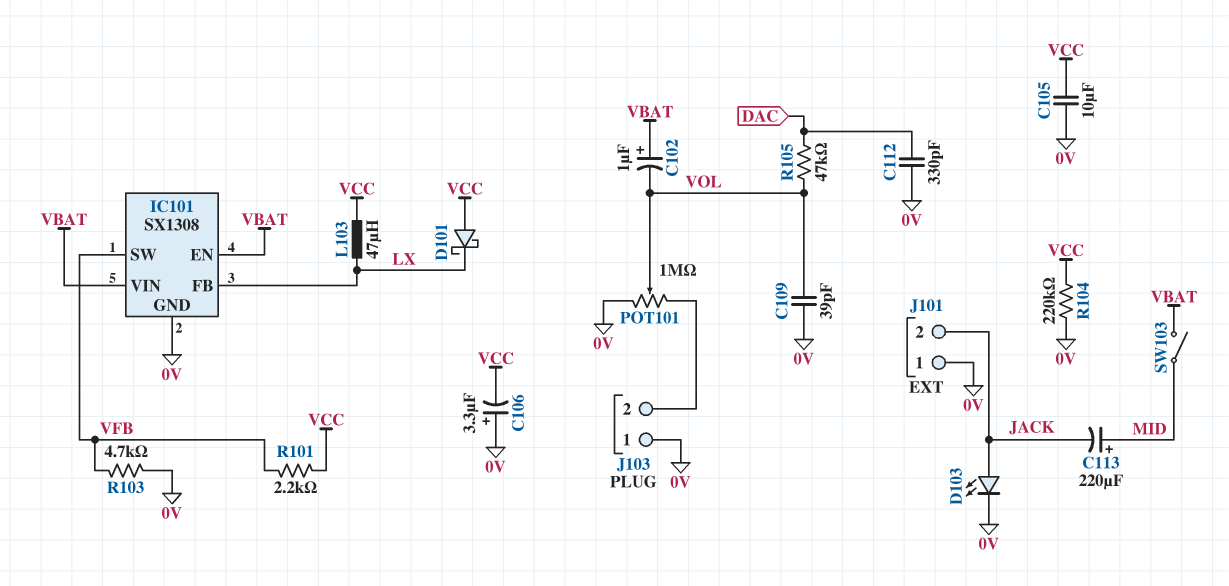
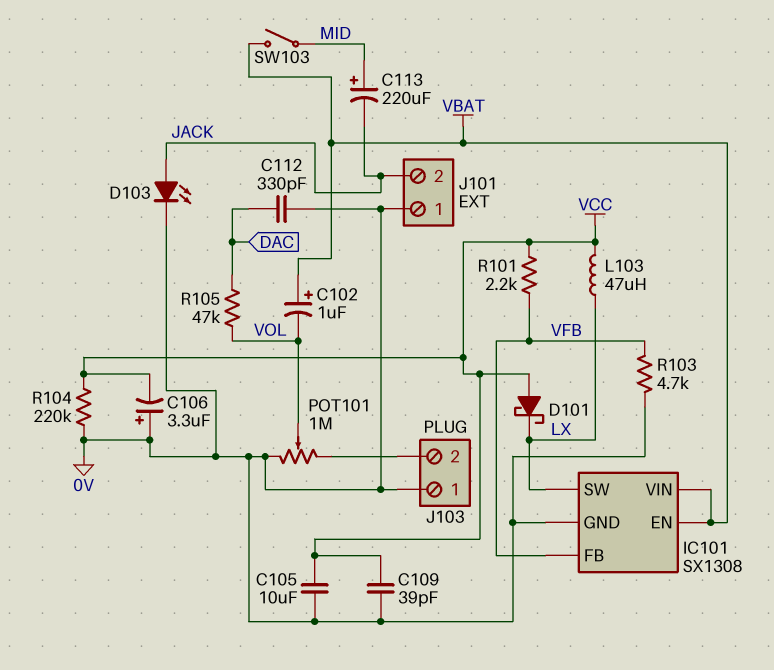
C109: 39pF (0V, VOL) -> 39pF (0V, VCC)
IC101 pin FB: LX -> VFB
IC101 pin SW: VFB -> LX

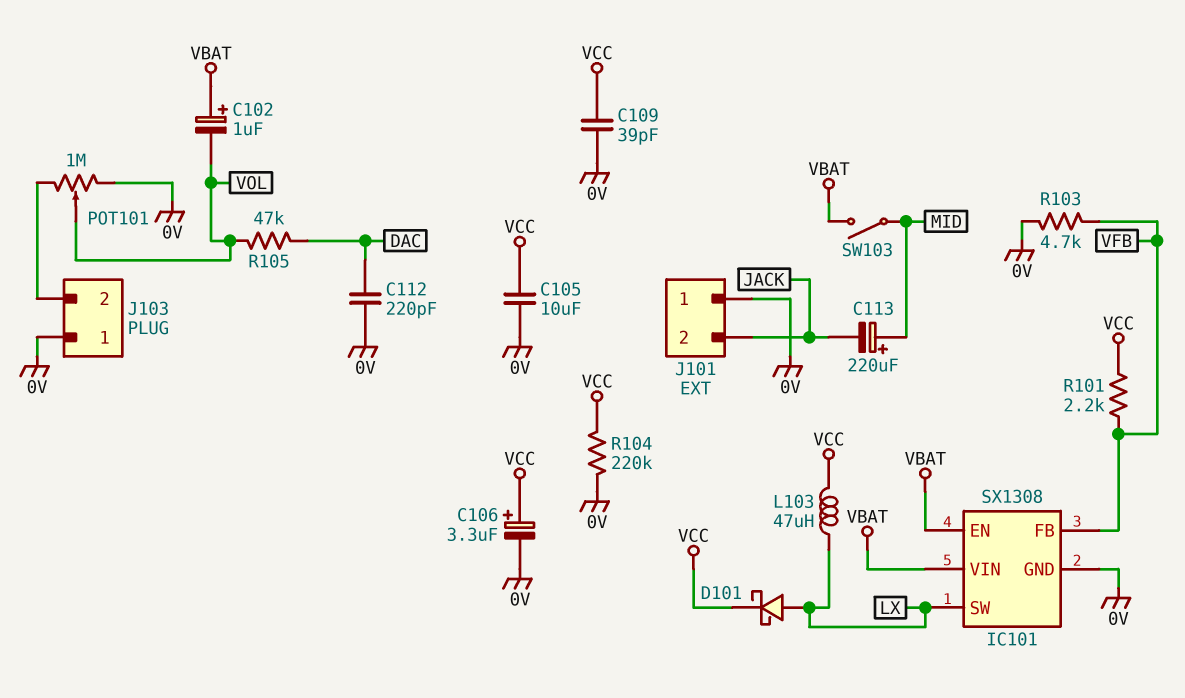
C106: 3.3uF (plus 0V, minus VCC) -> 3.3uF (plus VCC, minus 0V)
C112: 330pF (0V, DAC) -> 220pF (0V, DAC)
D101: schottky (A VCC, K LX) -> schottky (A LX, K VCC)
D103: LED (A JACK, K 0V) -> none

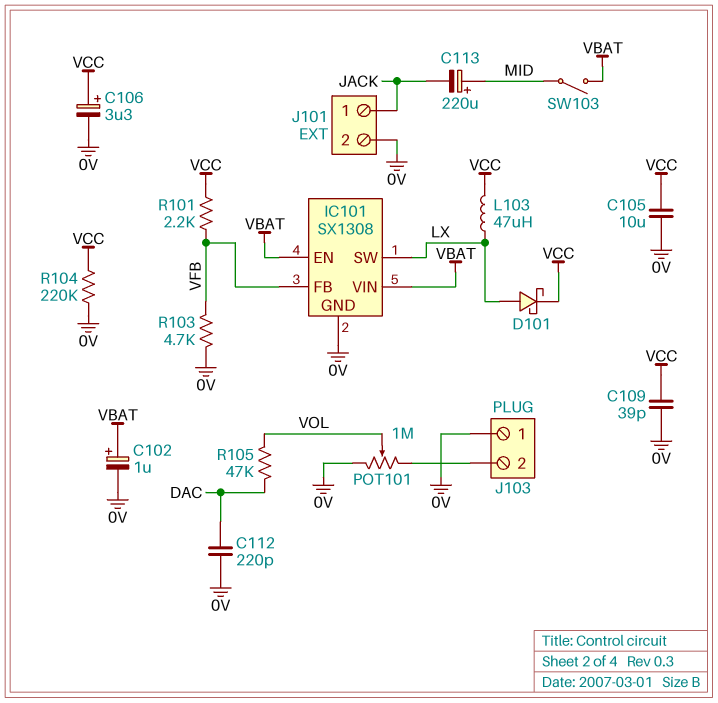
C102: 1uF (plus VBAT, minus VOL) -> 1uF (plus VBAT, minus 0V)
J101 pin 1: 0V -> JACK
J101 pin 2: JACK -> 0V

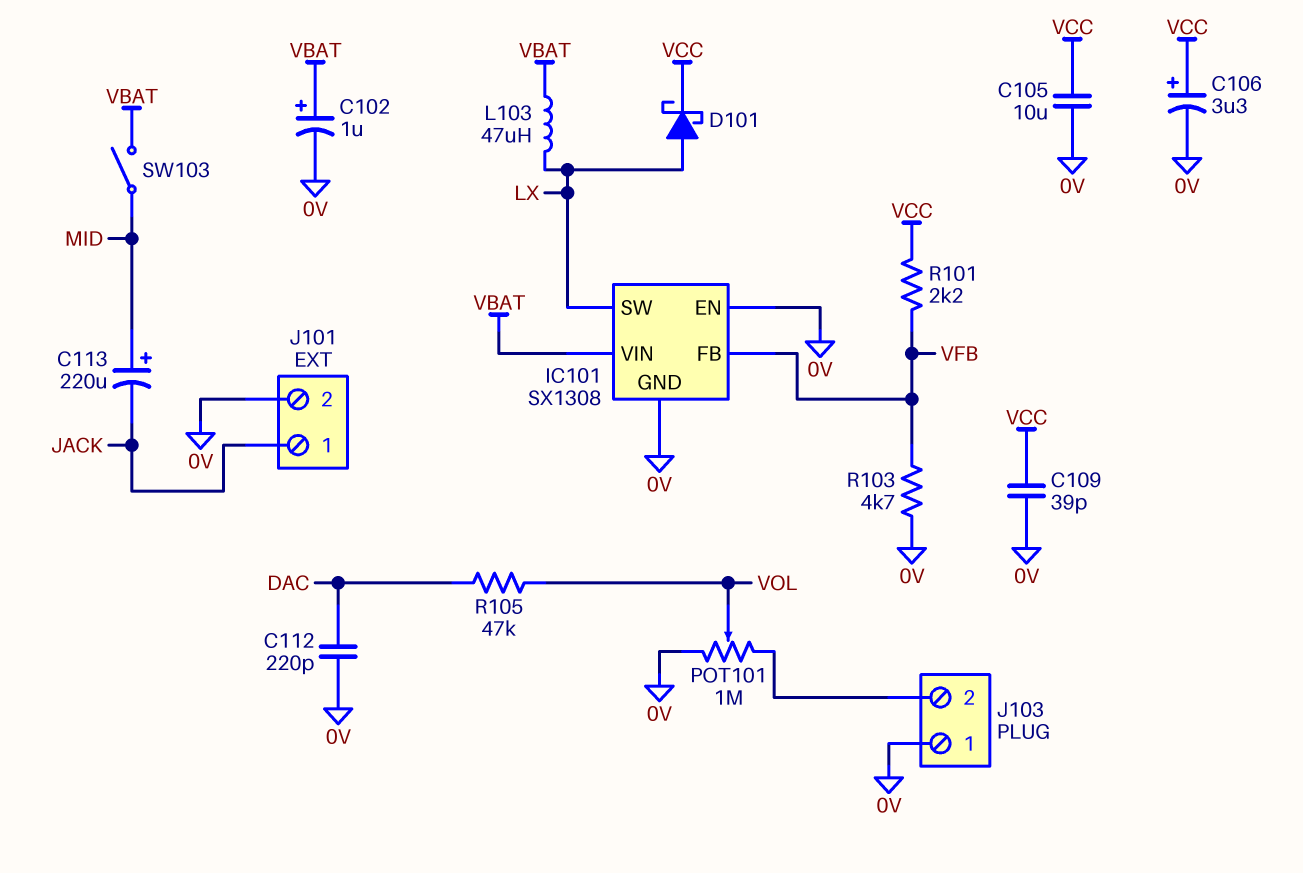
IC101 pin EN: VBAT -> 0V
L103: 47uH (LX, VCC) -> 47uH (LX, VBAT)
R104: 220k (0V, VCC) -> none

